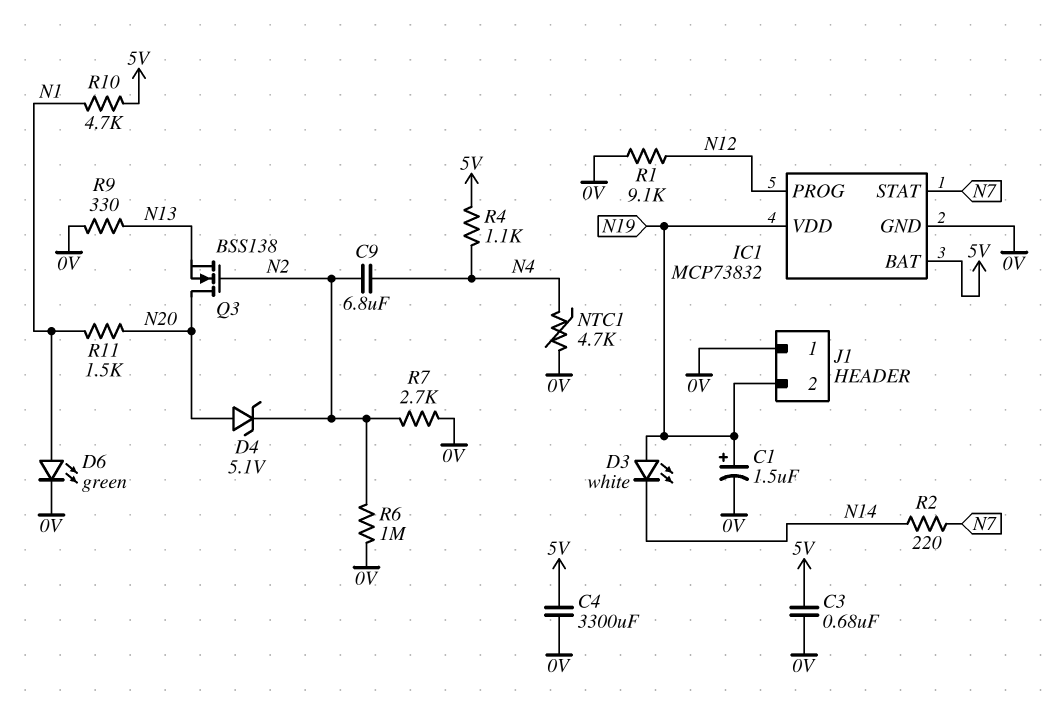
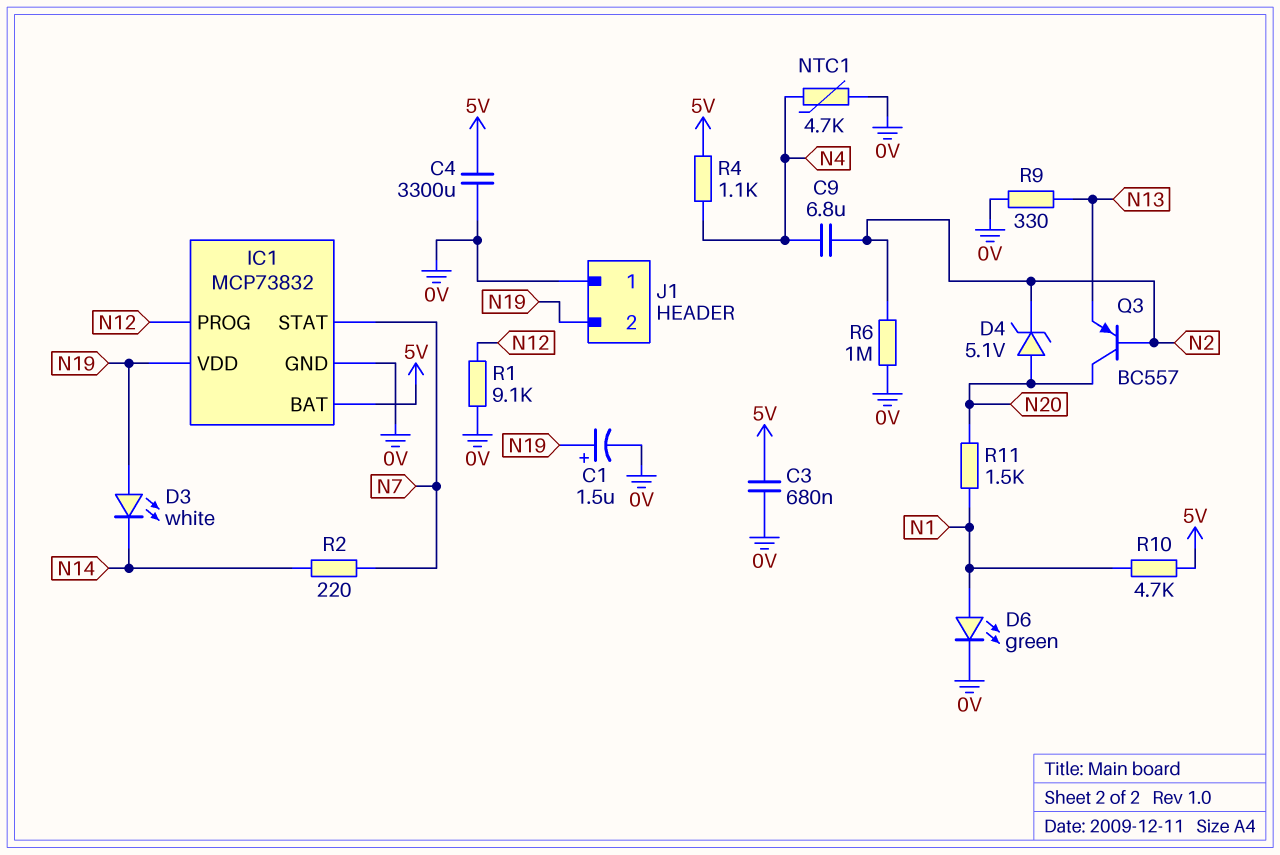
Q3: NMOS BSS138 (G N2, D N20, S N13) -> PNP BC557 (B N2, C N20, E N13)
R7: 2.7k (0V, N2) -> none

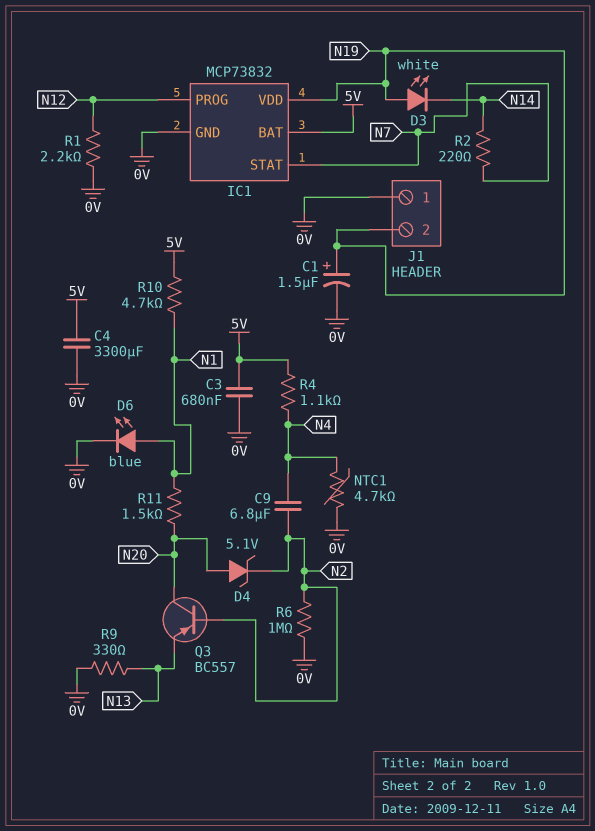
D6: LED green (A N1, K 0V) -> LED blue (A N1, K 0V)
R1: 9.1k (0V, N12) -> 2.2k (0V, N12)

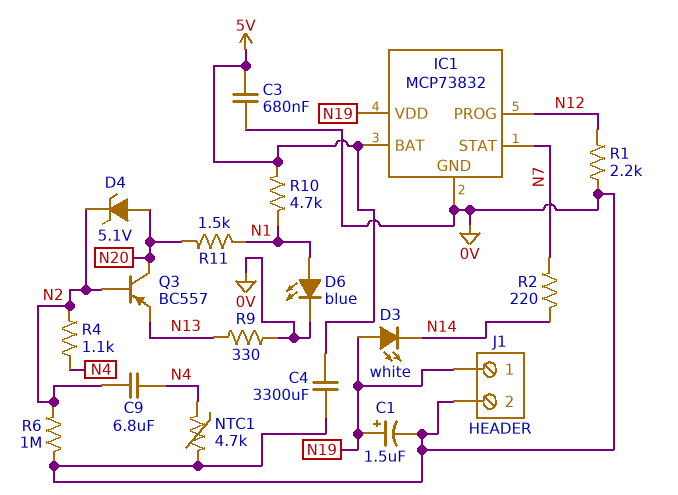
J1 pin 1: 0V -> N19
J1 pin 2: N19 -> 0V
R4: 1.1k (5V, N4) -> 1.1k (N2, N4)

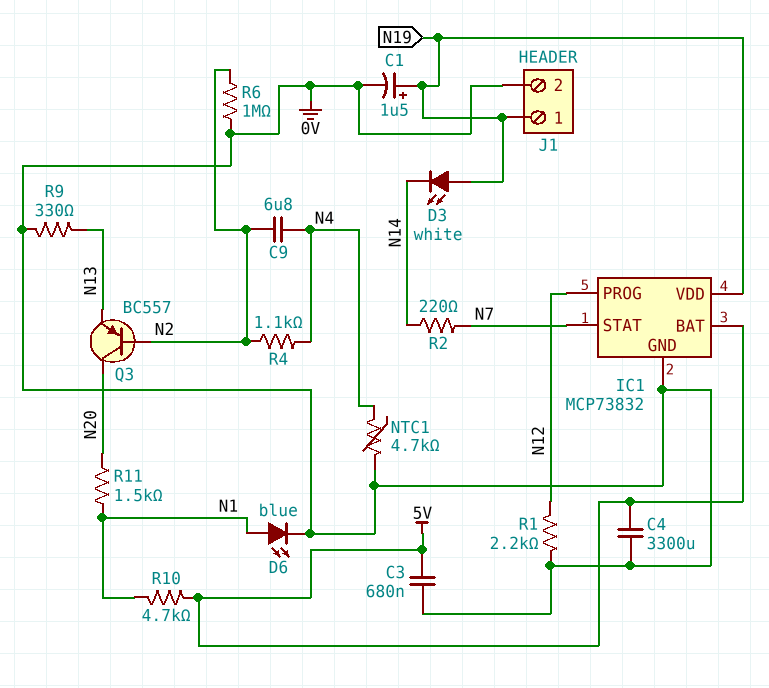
D4: zener 5.1V (A N20, K N2) -> none

